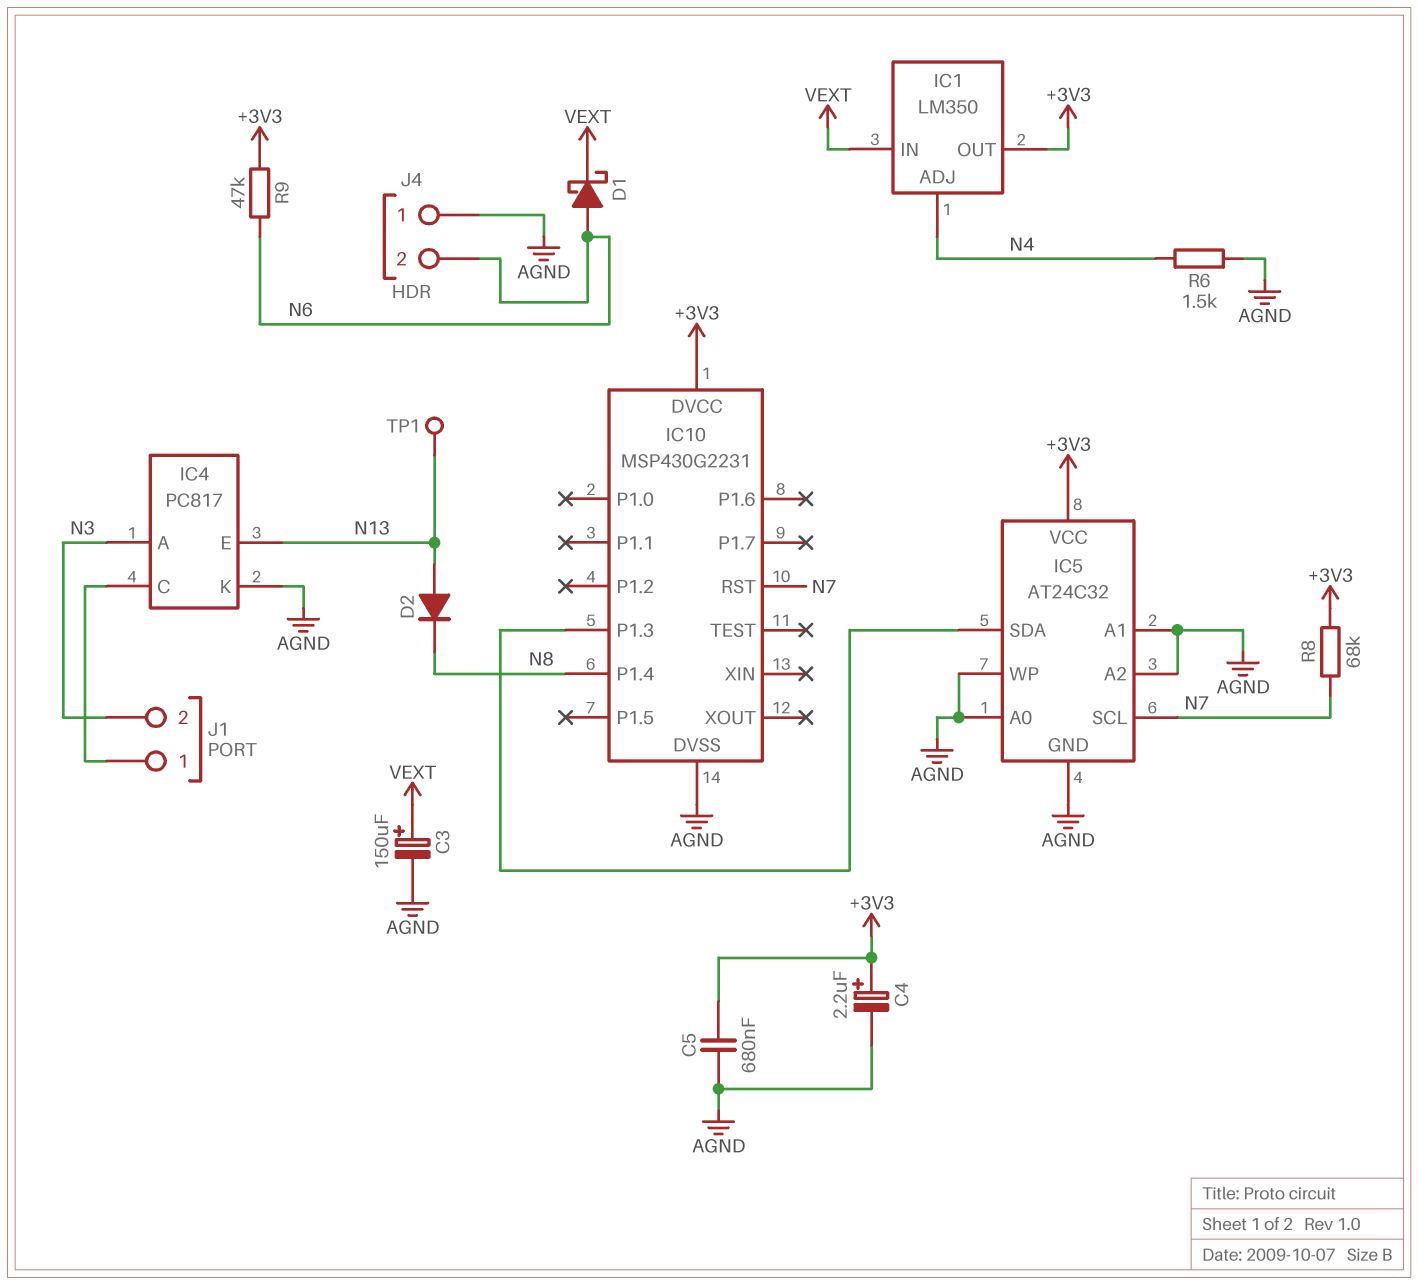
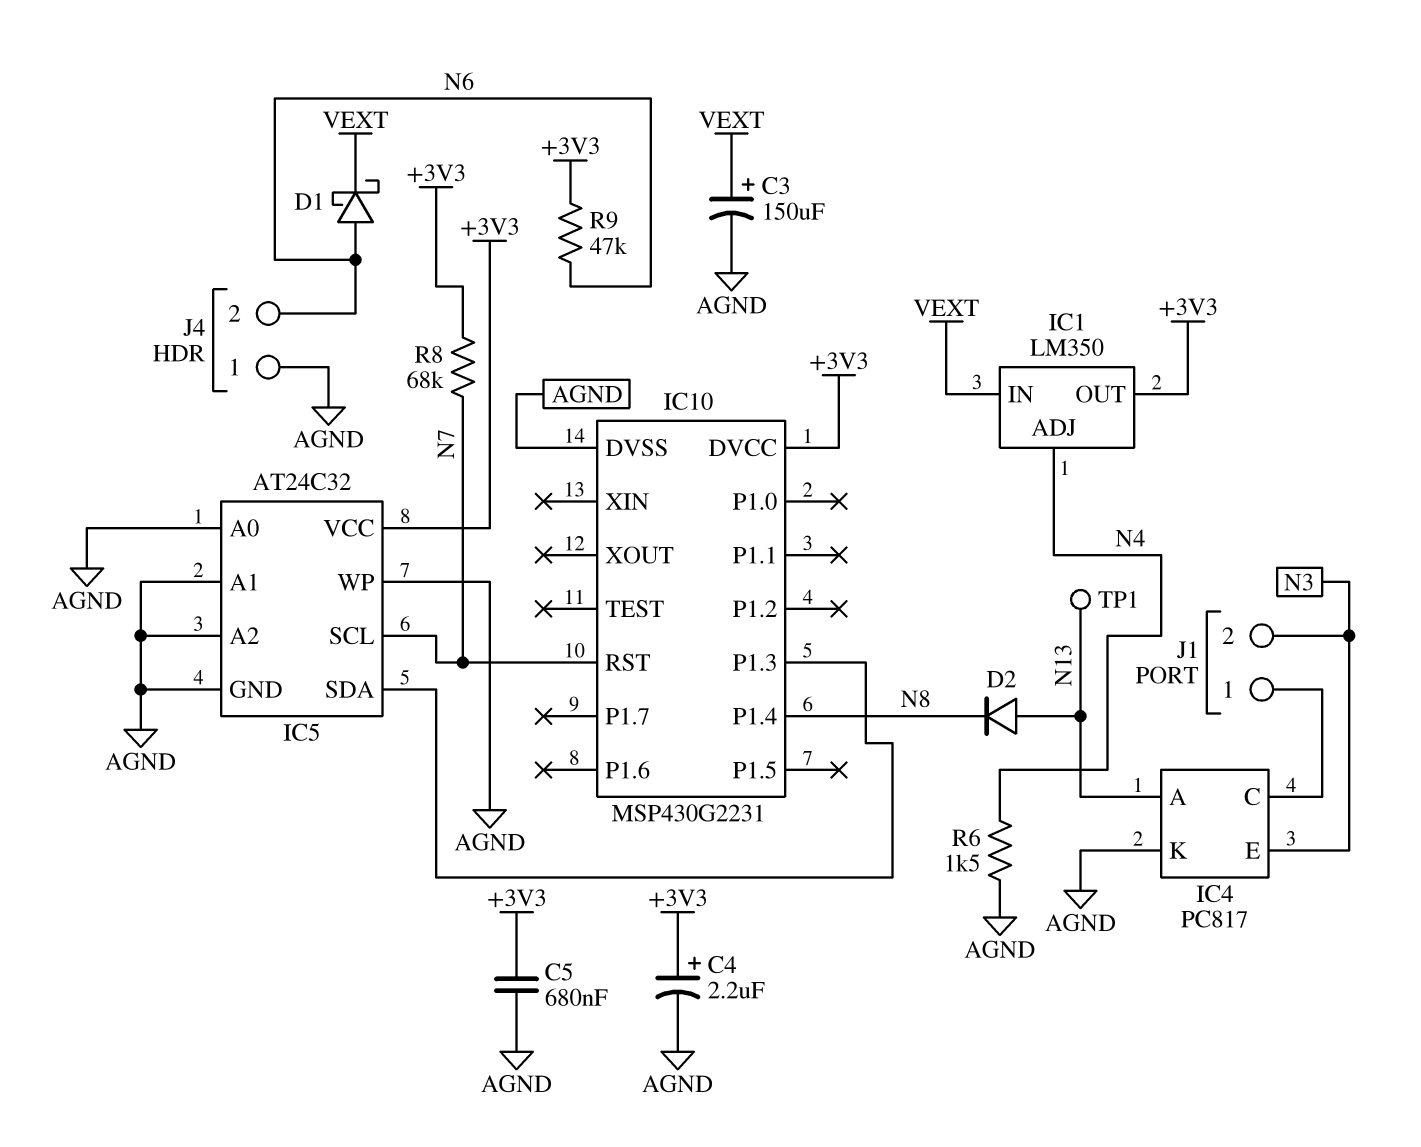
IC4 pin A: N3 -> N13
IC4 pin E: N13 -> N3

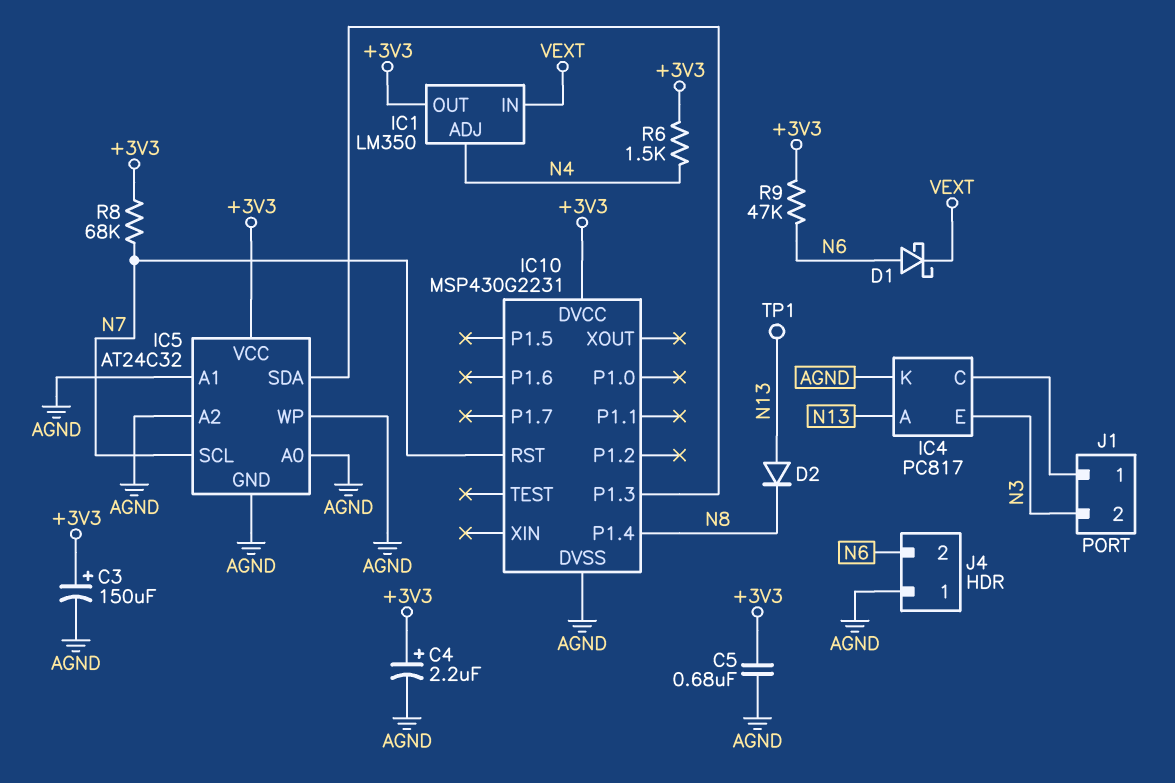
C3: 150uF (plus VEXT, minus AGND) -> 150uF (plus +3V3, minus AGND)
R6: 1.5k (AGND, N4) -> 1.5k (+3V3, N4)

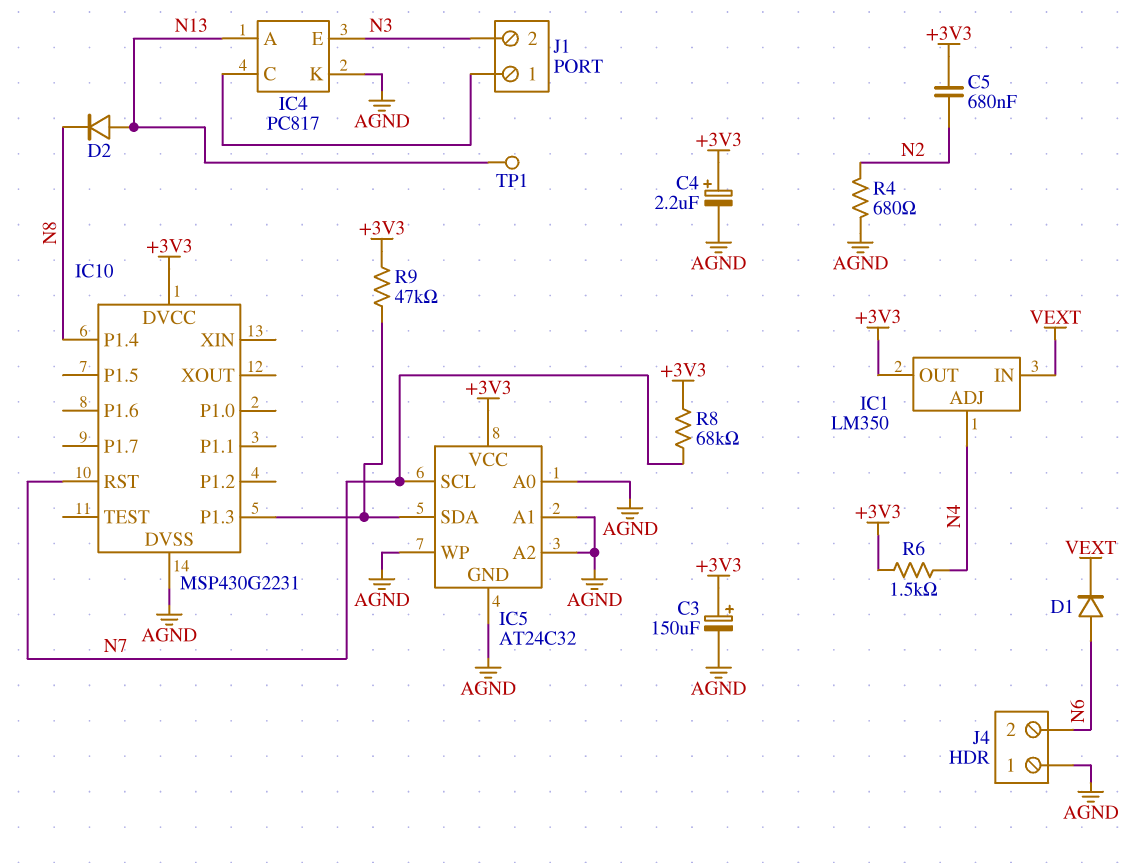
C5: 680nF (+3V3, AGND) -> 680nF (+3V3, N2)
D1: schottky (A N6, K VEXT) -> diode (A N6, K VEXT)
R4: none -> 680 (AGND, N2)
R9: 47k (+3V3, N6) -> 47k (+3V3, IC5/SDA)

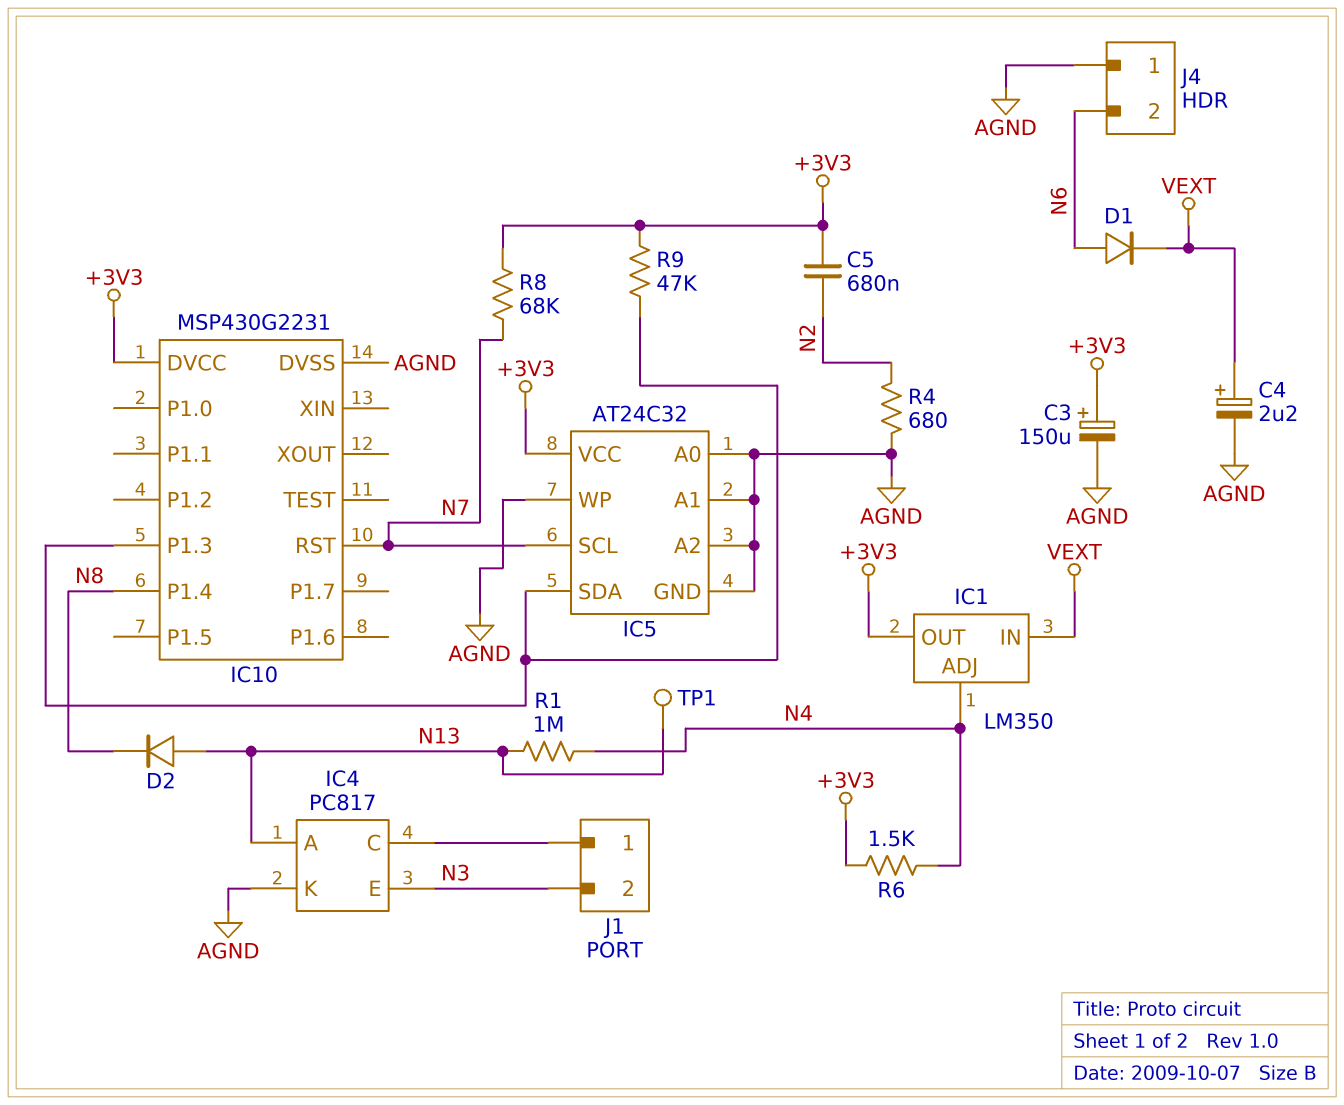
C4: 2.2uF (plus +3V3, minus AGND) -> 2.2uF (plus VEXT, minus AGND)
R1: none -> 1M (N4, N13)

